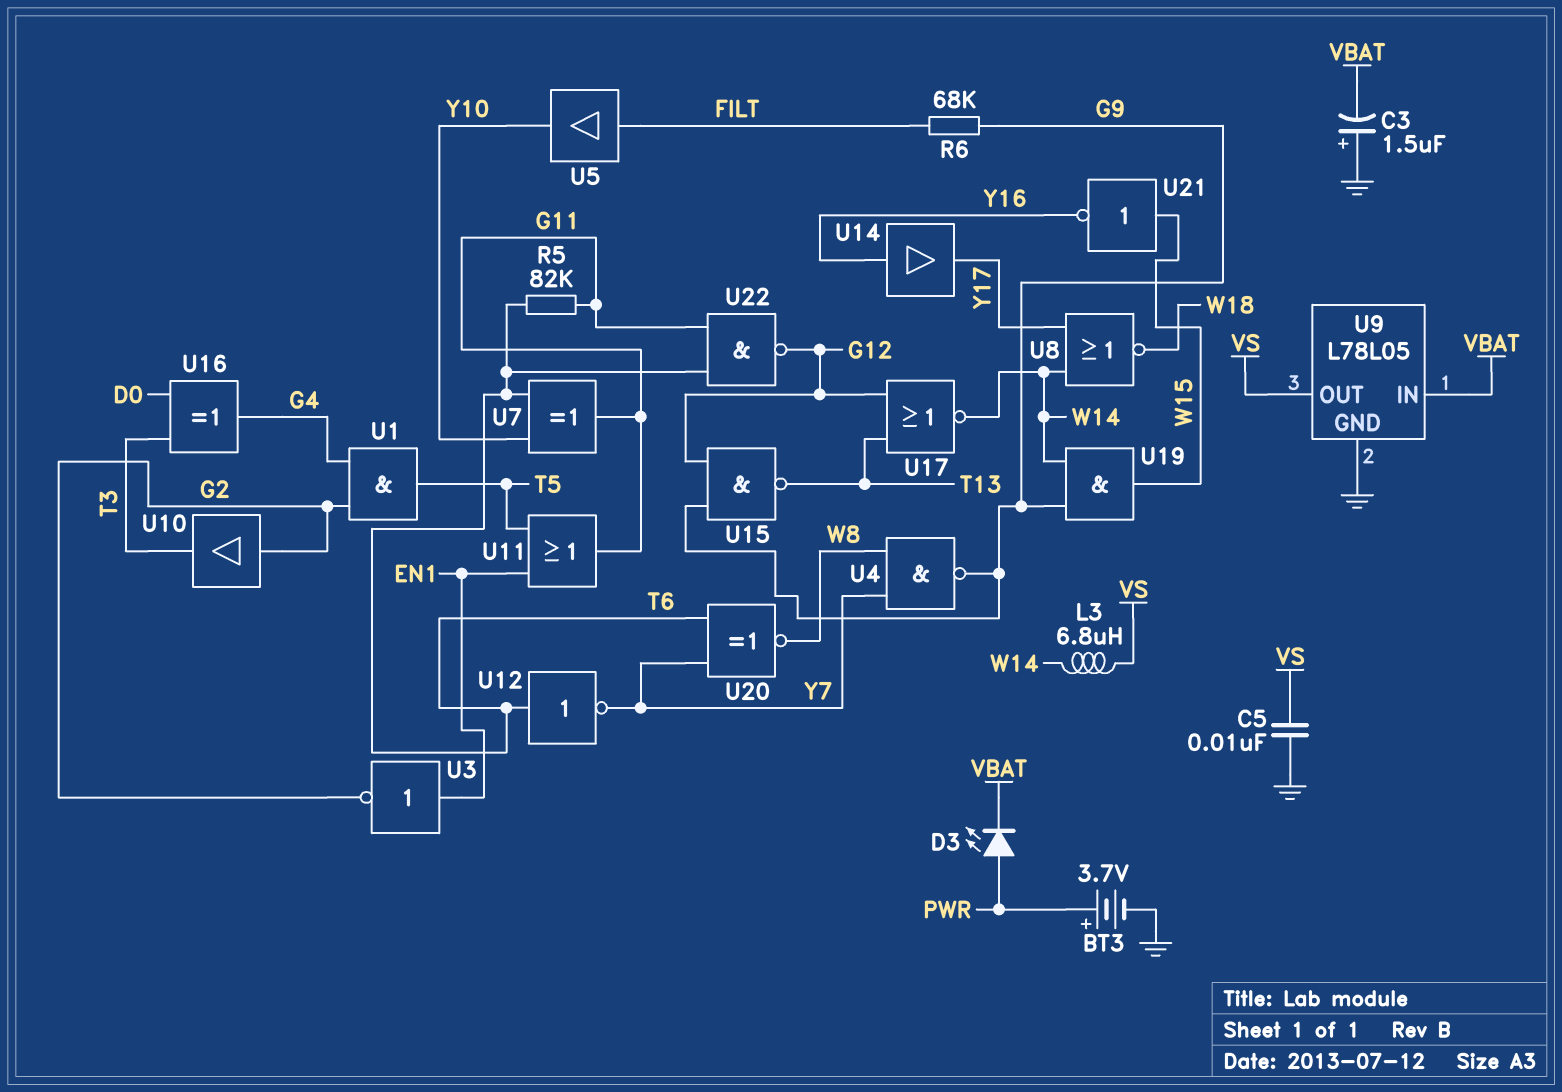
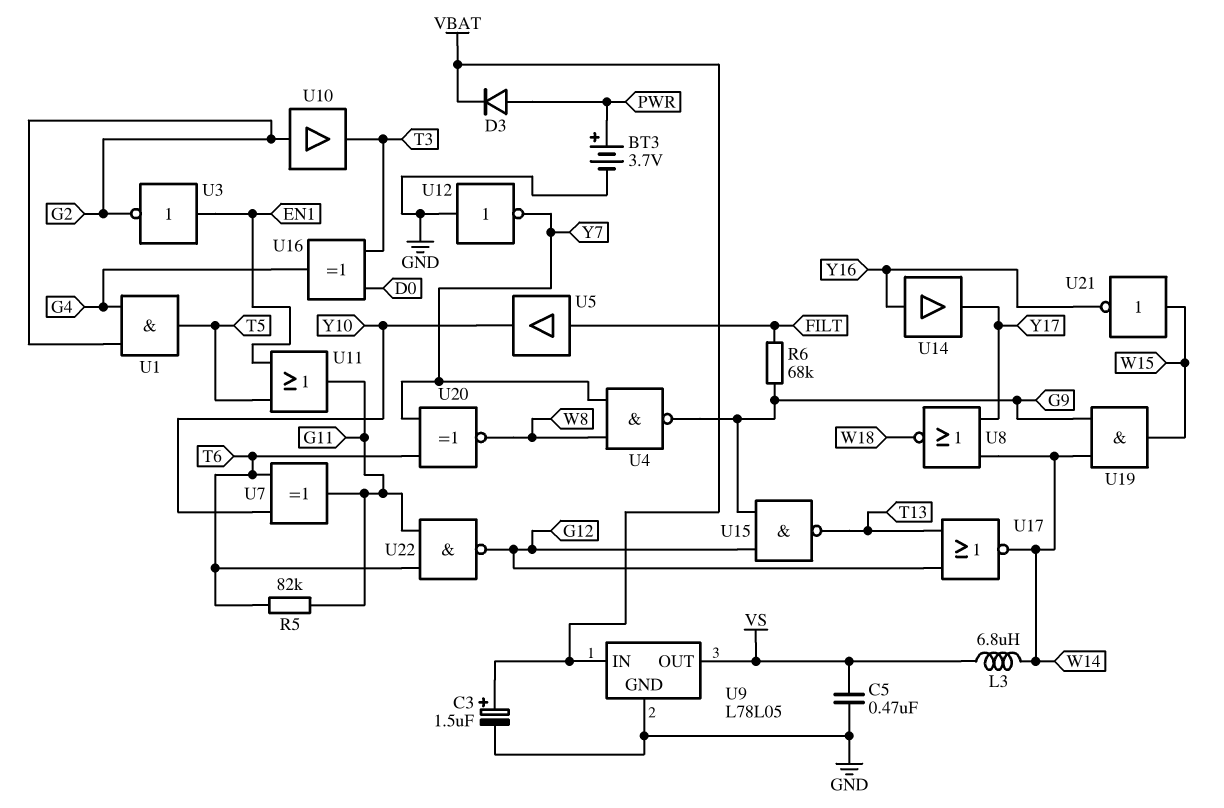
C3: 1.5uF (plus GND, minus VBAT) -> 1.5uF (plus VBAT, minus GND)
C5: 10nF (GND, VS) -> 470nF (GND, VS)
D3: LED (A PWR, K VBAT) -> diode (A PWR, K VBAT)
U12: NOT (in T6, out Y7) -> NOT (in GND, out Y7)

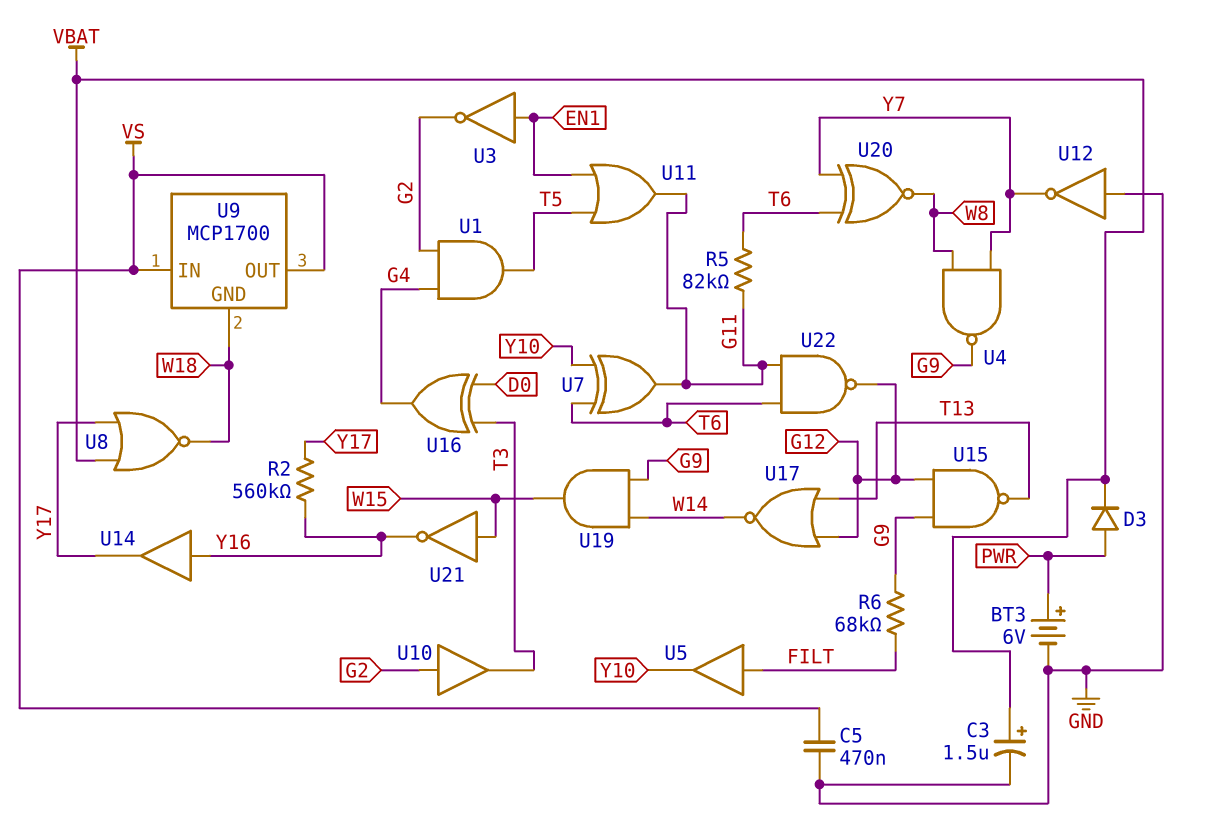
BT3: 3.7V (plus PWR, minus GND) -> 6V (plus PWR, minus GND)
L3: 6.8uH (VS, W14) -> none
R2: none -> 560k (Y16, Y17)
U8: NOR (in W14, in Y17, out W18) -> NOR (in VBAT, in Y17, out W18)
U9: L78L05 -> MCP1700
U9 pin GND: GND -> W18
U9 pin IN: VBAT -> VS

